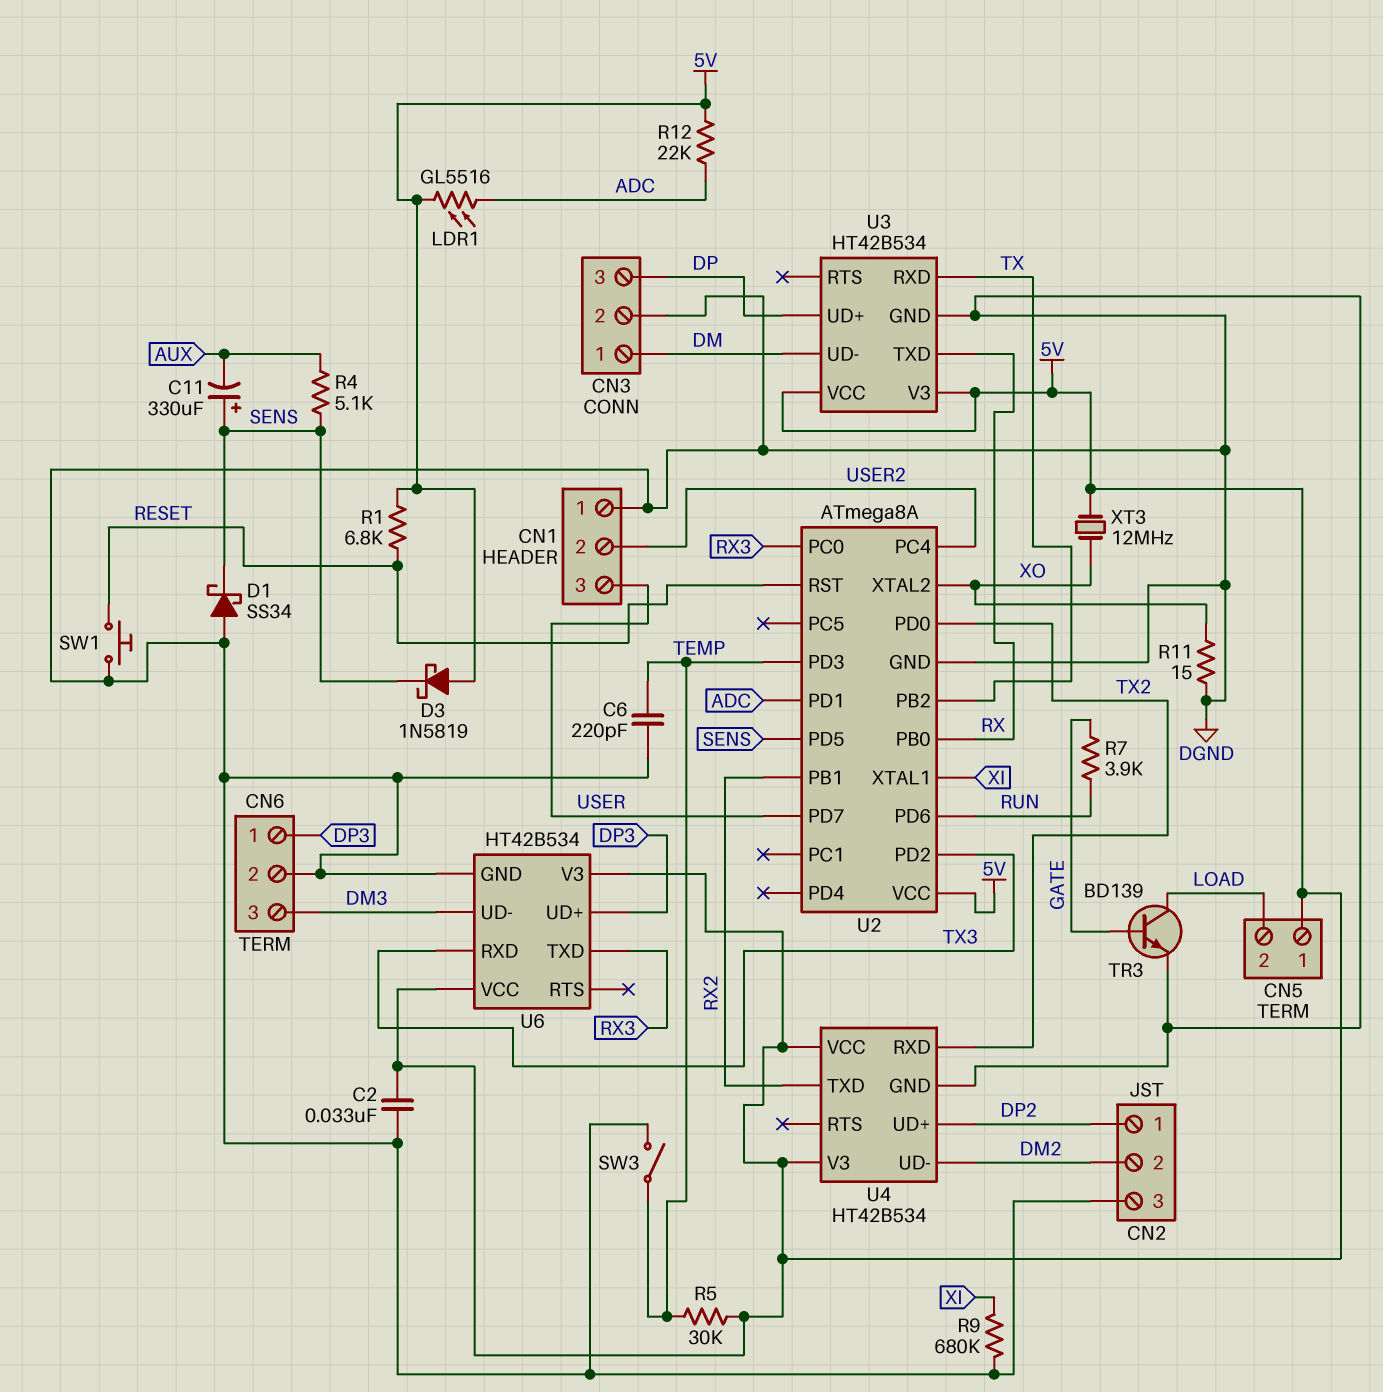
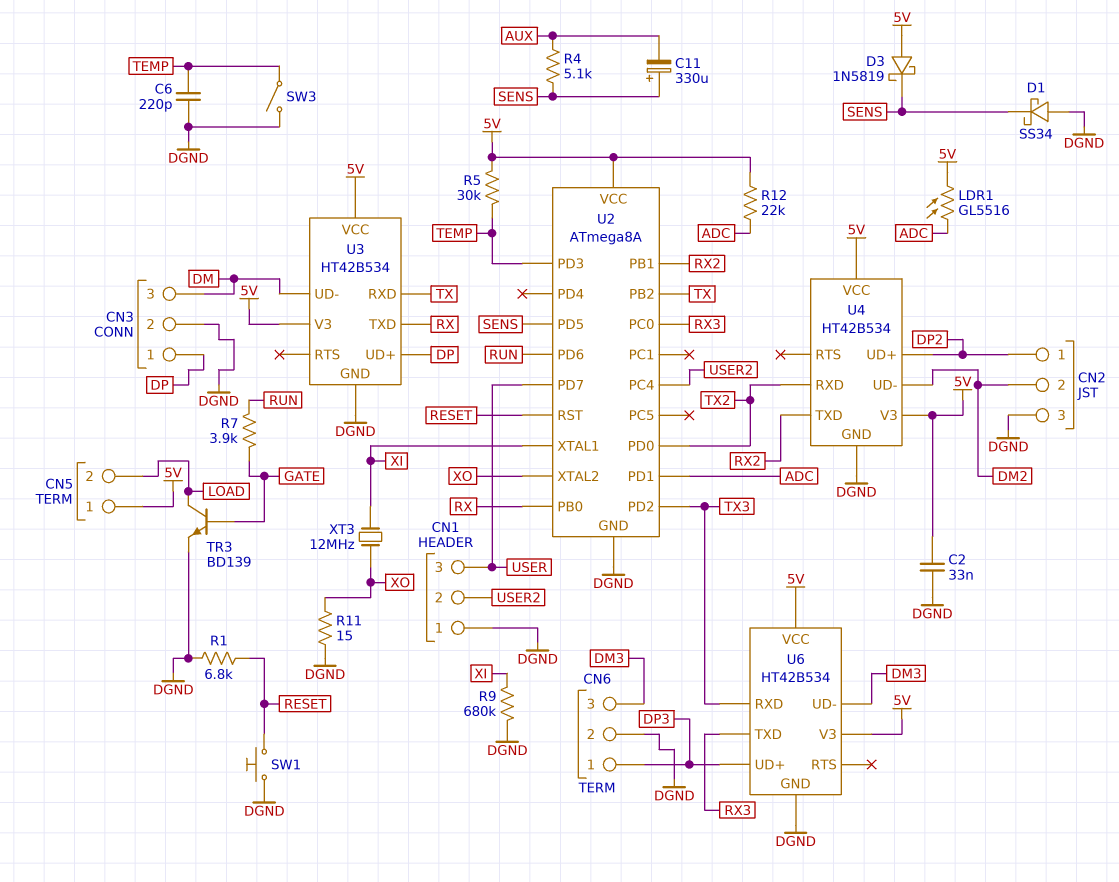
CN3 pin 1: DM -> DP
CN3 pin 3: DP -> DM
R1: 6.8k (5V, RESET) -> 6.8k (DGND, RESET)
XT3: 12MHz (5V, XO) -> 12MHz (XI, XO)

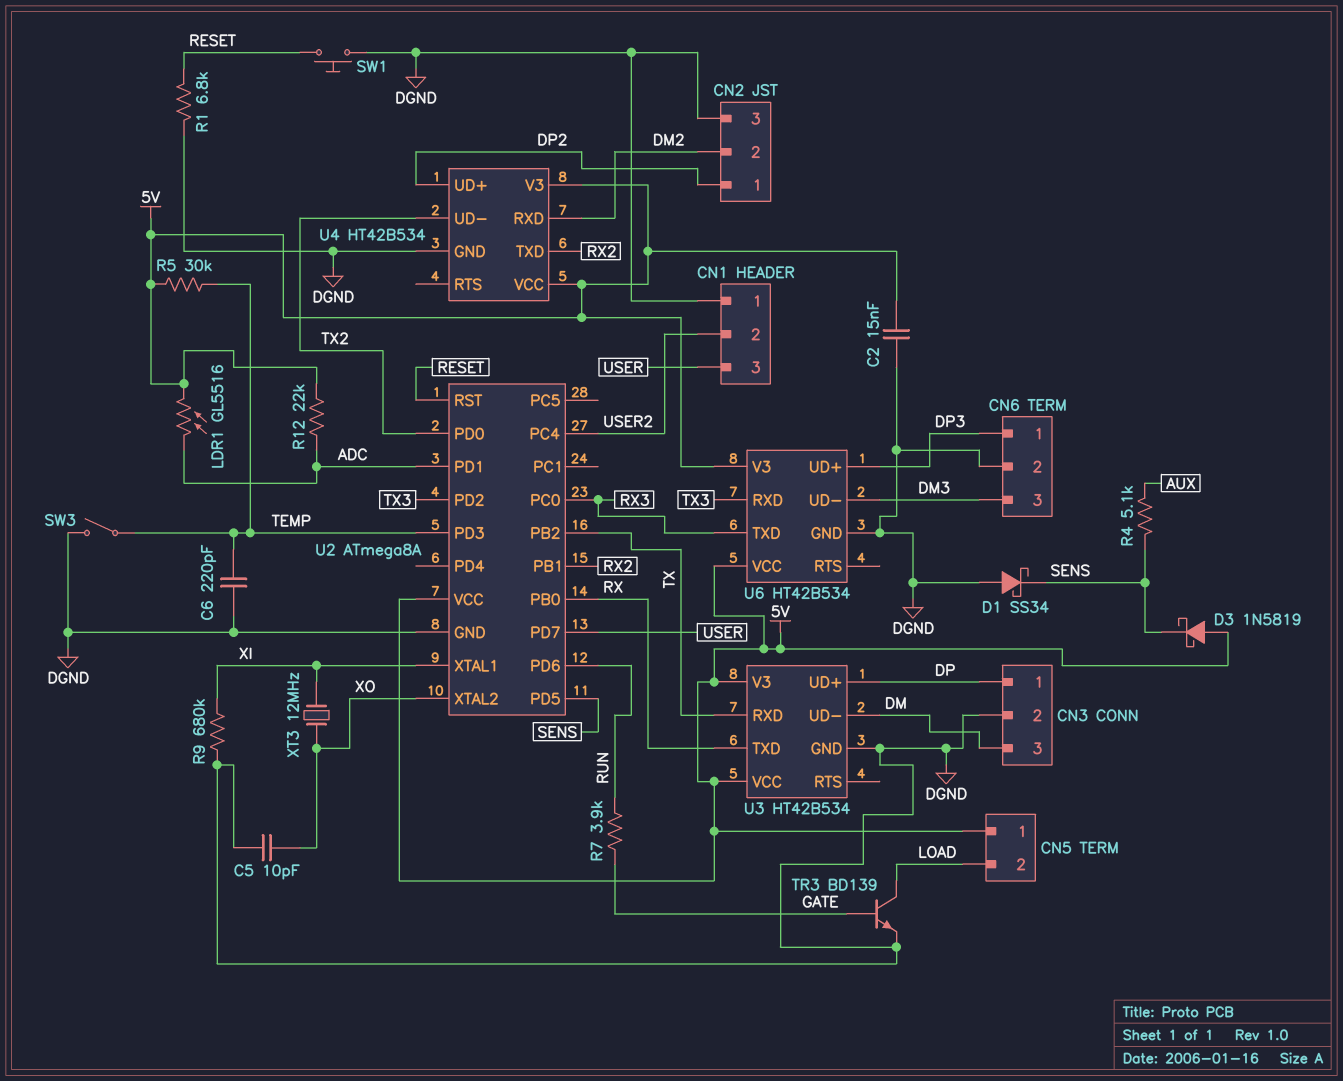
C2: 33nF (5V, DGND) -> 15nF (5V, DGND)
C5: none -> 10pF (DGND, XO)
C11: 330uF (plus SENS, minus AUX) -> none
R11: 15 (DGND, XO) -> none
U4 pin RXD: TX2 -> DM2
U4 pin UD-: DM2 -> TX2

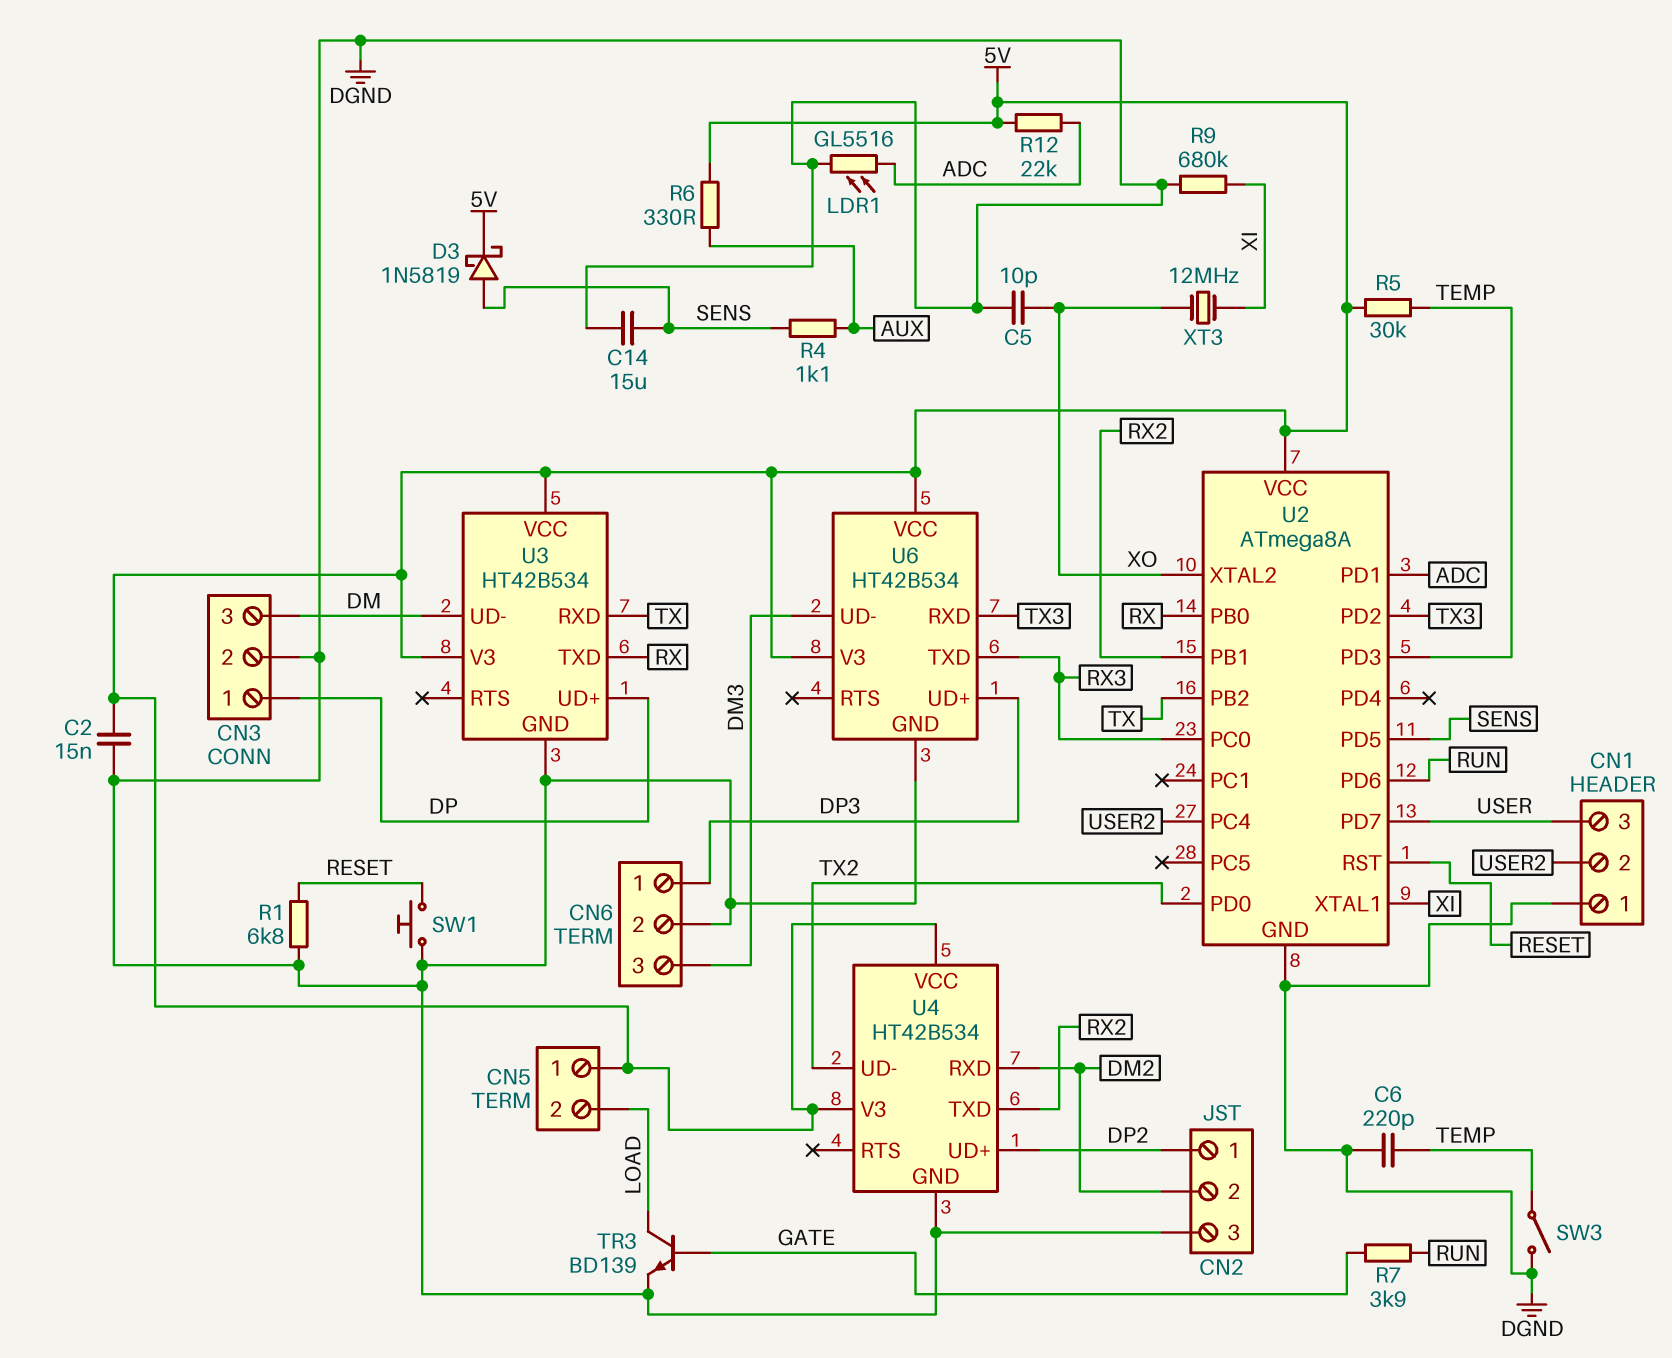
C14: none -> 15uF (DGND, SENS)
D1: schottky SS34 (A DGND, K SENS) -> none
D3: schottky 1N5819 (A 5V, K SENS) -> schottky 1N5819 (A SENS, K 5V)
LDR1: GL5516 (5V, ADC) -> GL5516 (ADC, DGND)
R4: 5.1k (AUX, SENS) -> 1.1k (AUX, SENS)
R6: none -> 330 (5V, AUX)

